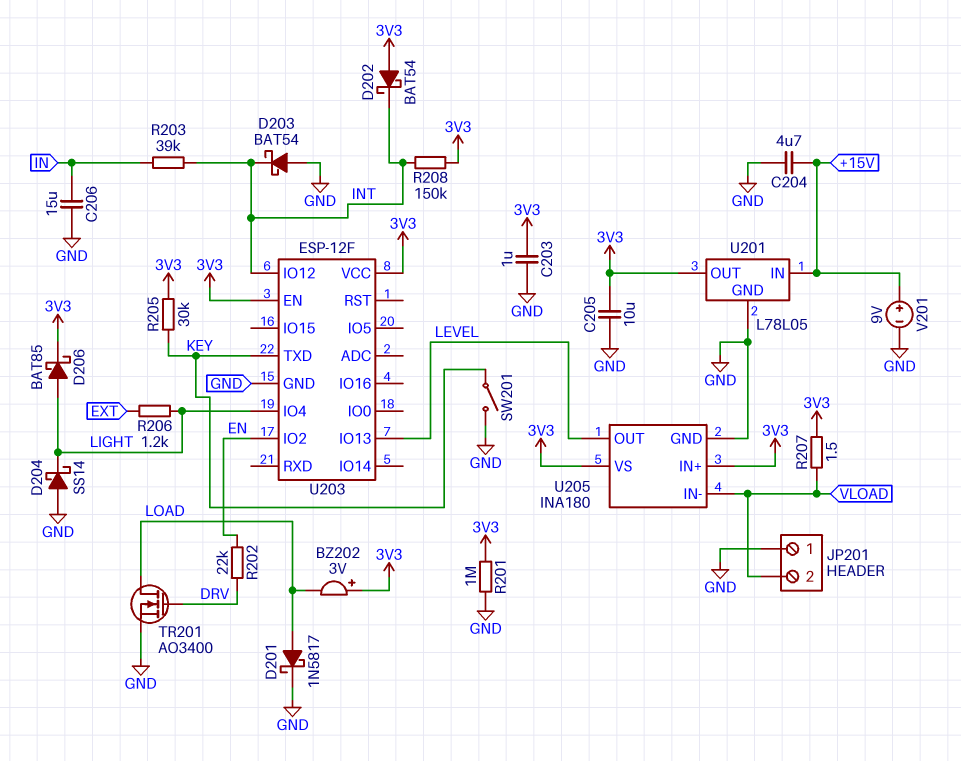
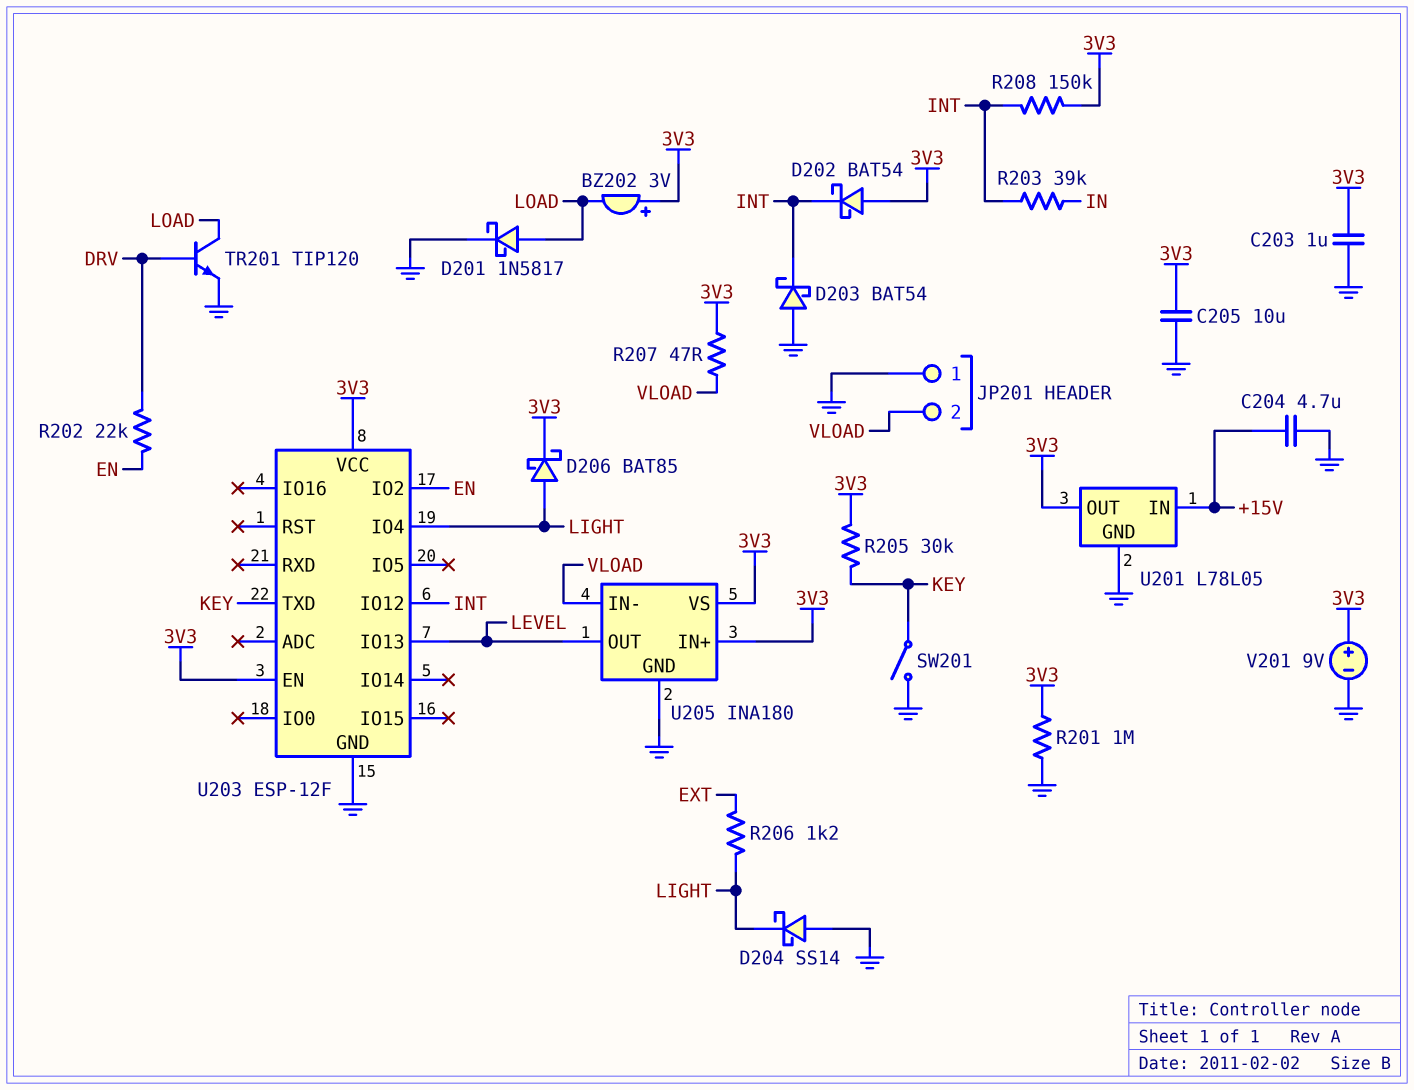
C206: 15uF (GND, IN) -> none
R207: 1.5 (3V3, VLOAD) -> 47 (3V3, VLOAD)
TR201: NMOS AO3400 (G DRV, D LOAD, S GND) -> NPN TIP120 (B DRV, C LOAD, E GND)
V201: 9V (plus +15V, minus GND) -> 9V (plus 3V3, minus GND)

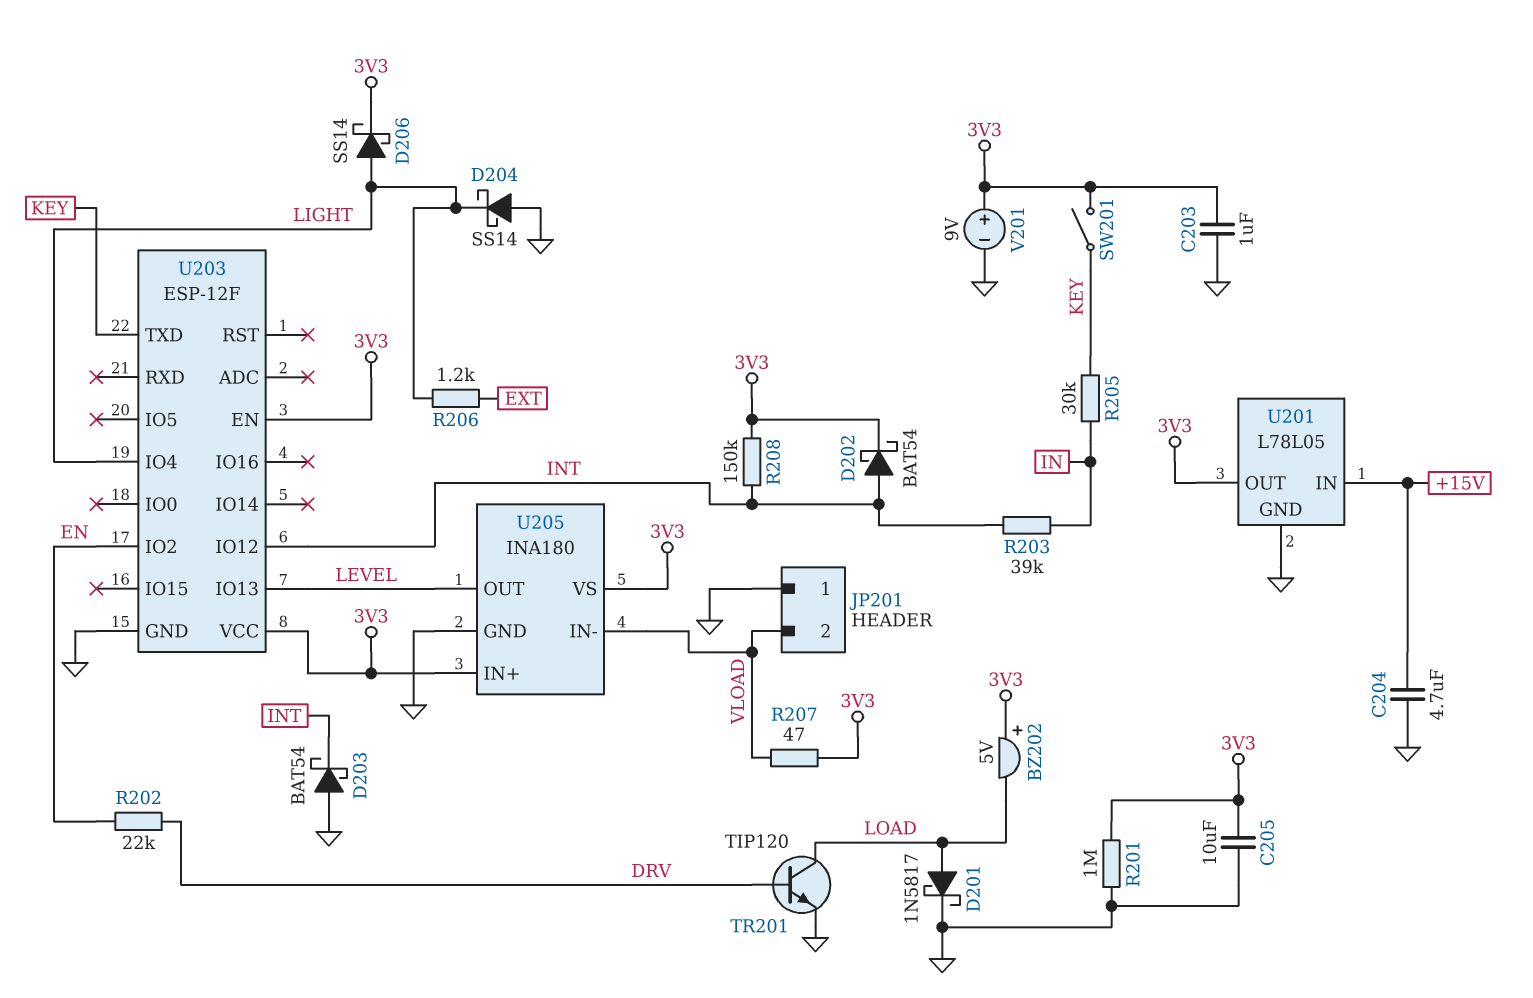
BZ202: buzzer 3V (plus 3V3, minus LOAD) -> buzzer 5V (plus 3V3, minus LOAD)
D202: schottky BAT54 (A 3V3, K INT) -> schottky BAT54 (A INT, K 3V3)
D206: schottky BAT85 (A LIGHT, K 3V3) -> schottky SS14 (A LIGHT, K 3V3)
R205: 30k (3V3, KEY) -> 30k (IN, KEY)
SW201: switch (GND, KEY) -> switch (3V3, KEY)

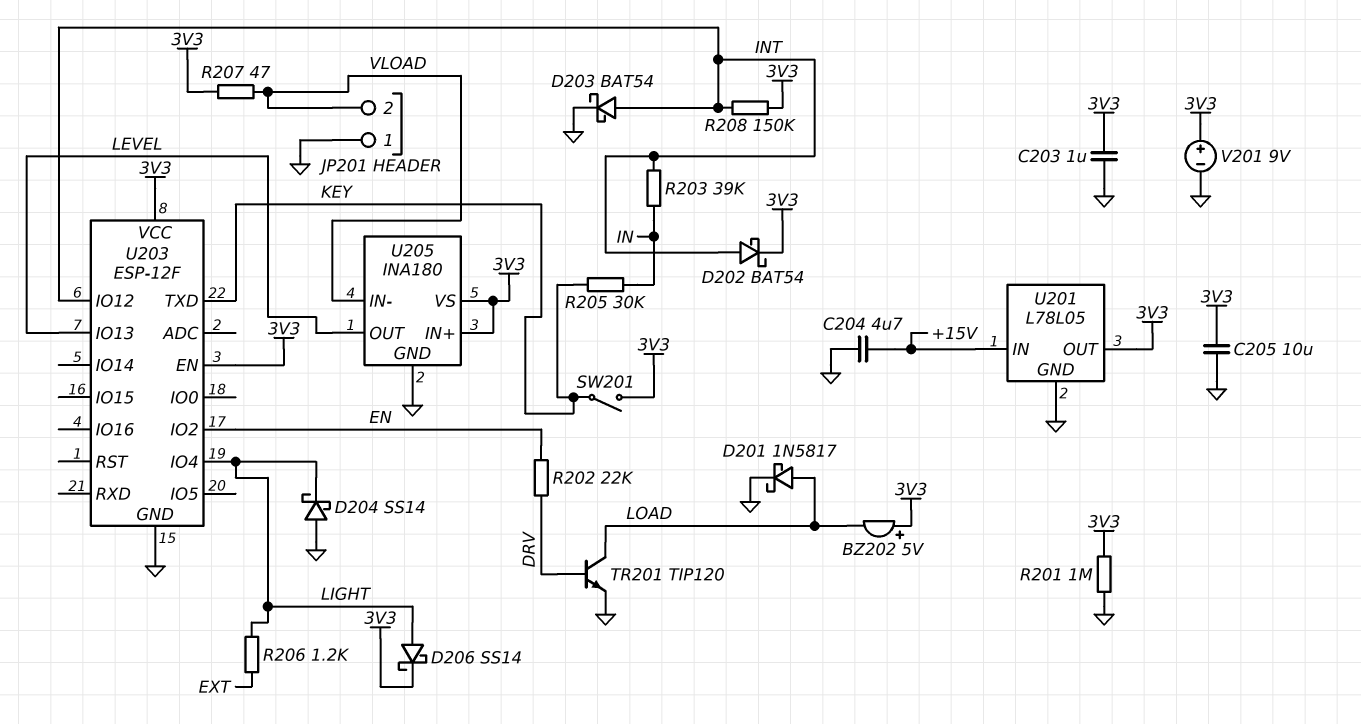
D203: schottky BAT54 (A GND, K INT) -> schottky BAT54 (A INT, K GND)

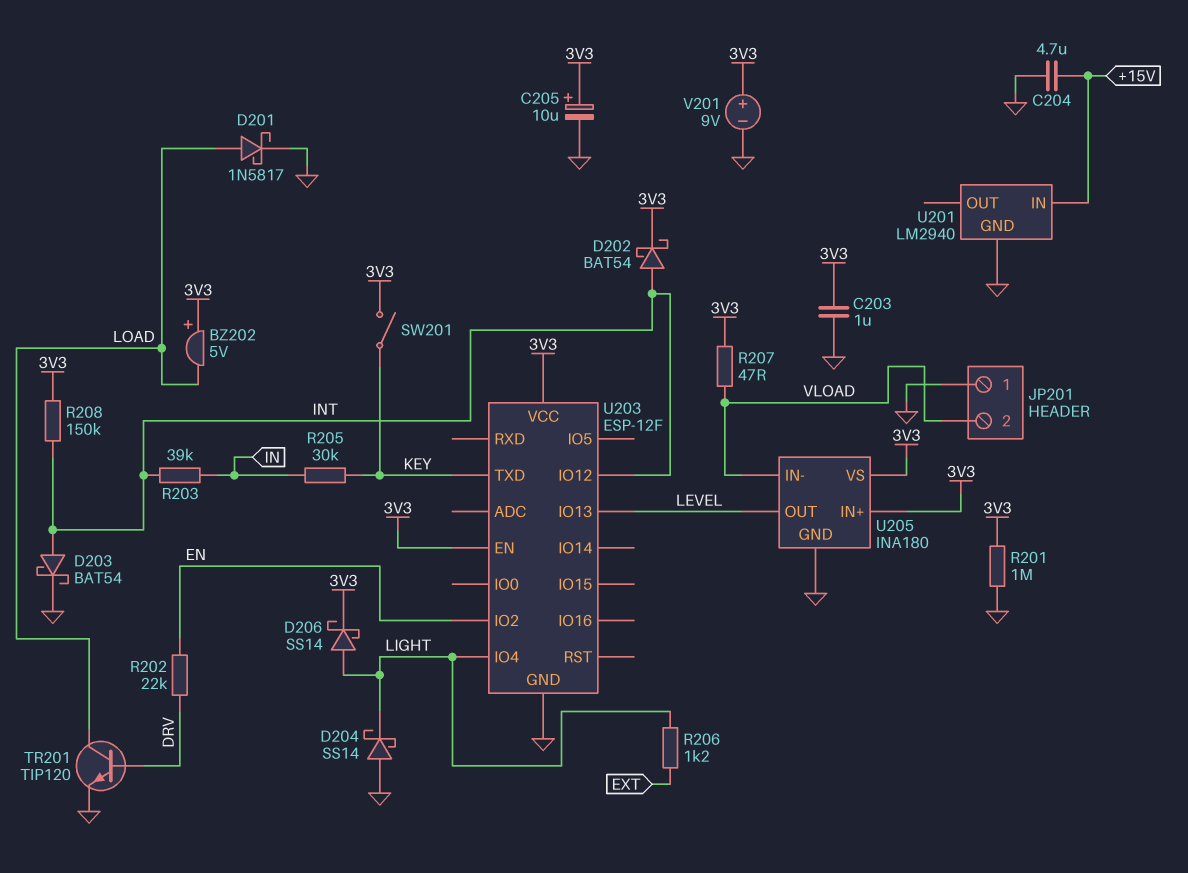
C205: 10uF (3V3, GND) -> 10uF (plus 3V3, minus GND)
U201: L78L05 -> LM2940
U201 pin OUT: 3V3 -> none

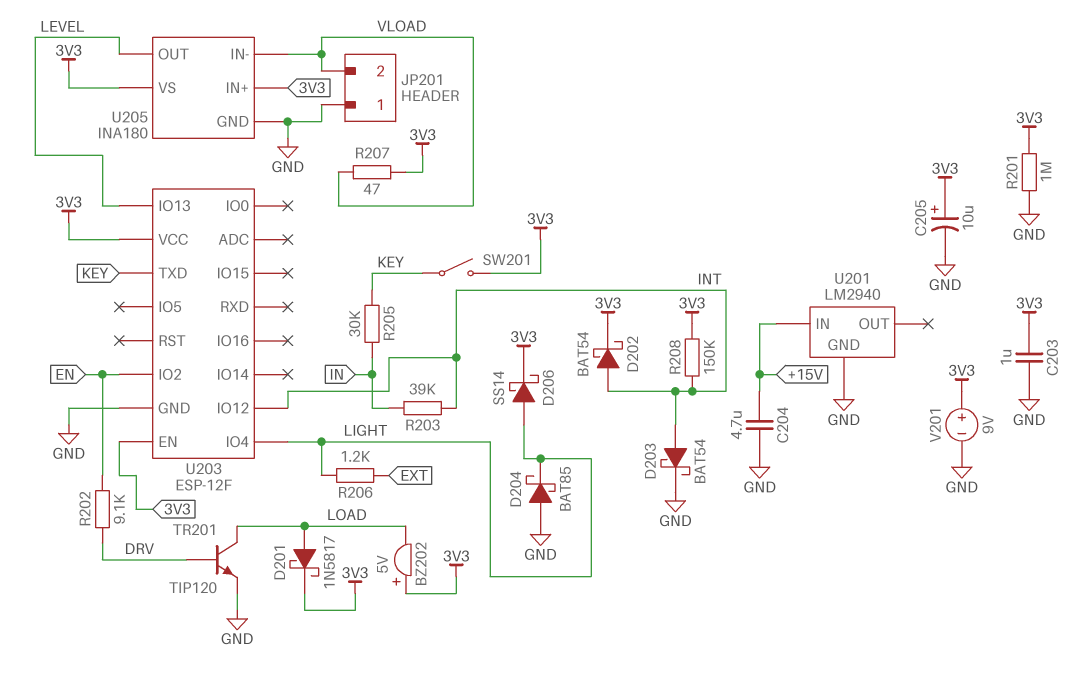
D201: schottky 1N5817 (A LOAD, K GND) -> schottky 1N5817 (A LOAD, K 3V3)
D204: schottky SS14 (A GND, K LIGHT) -> schottky BAT85 (A GND, K LIGHT)
R202: 22k (DRV, EN) -> 9.1k (DRV, EN)

